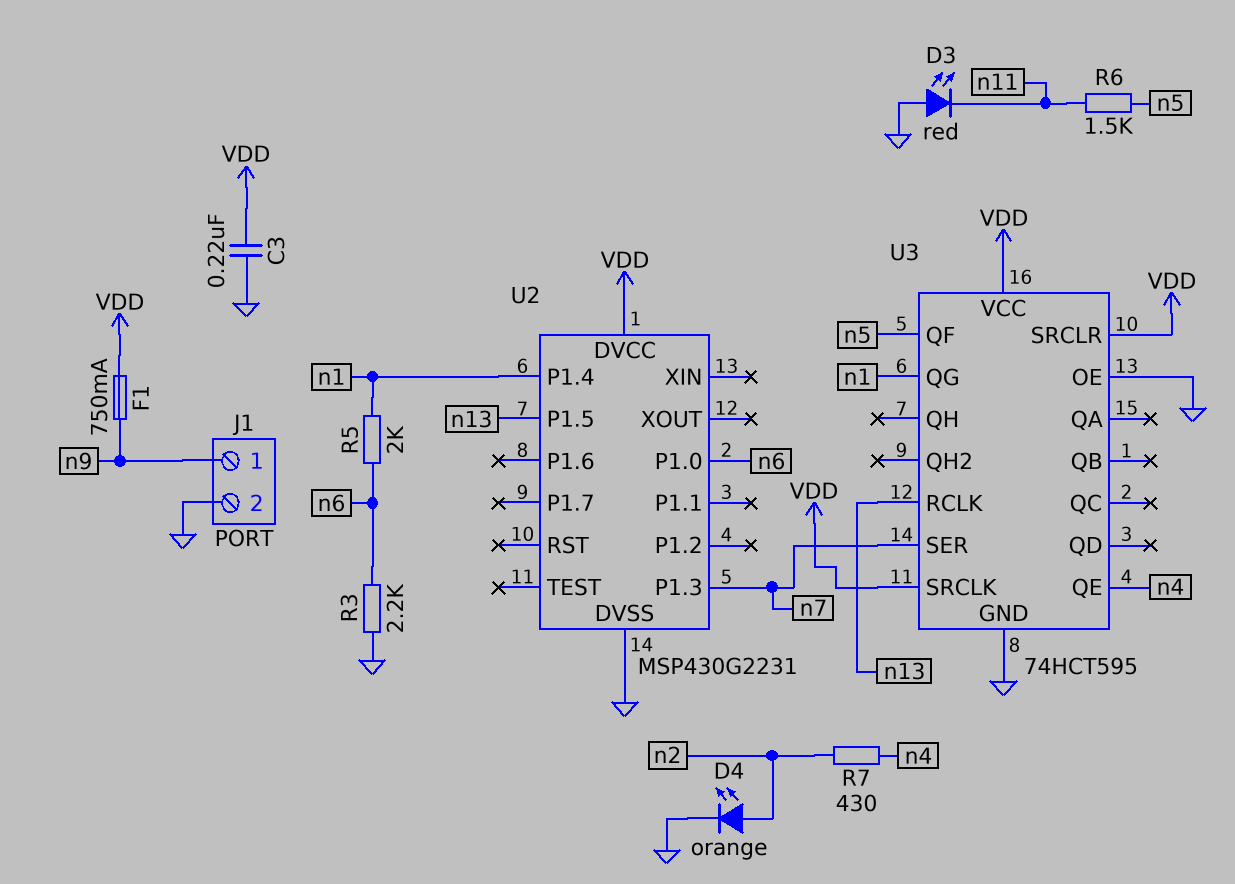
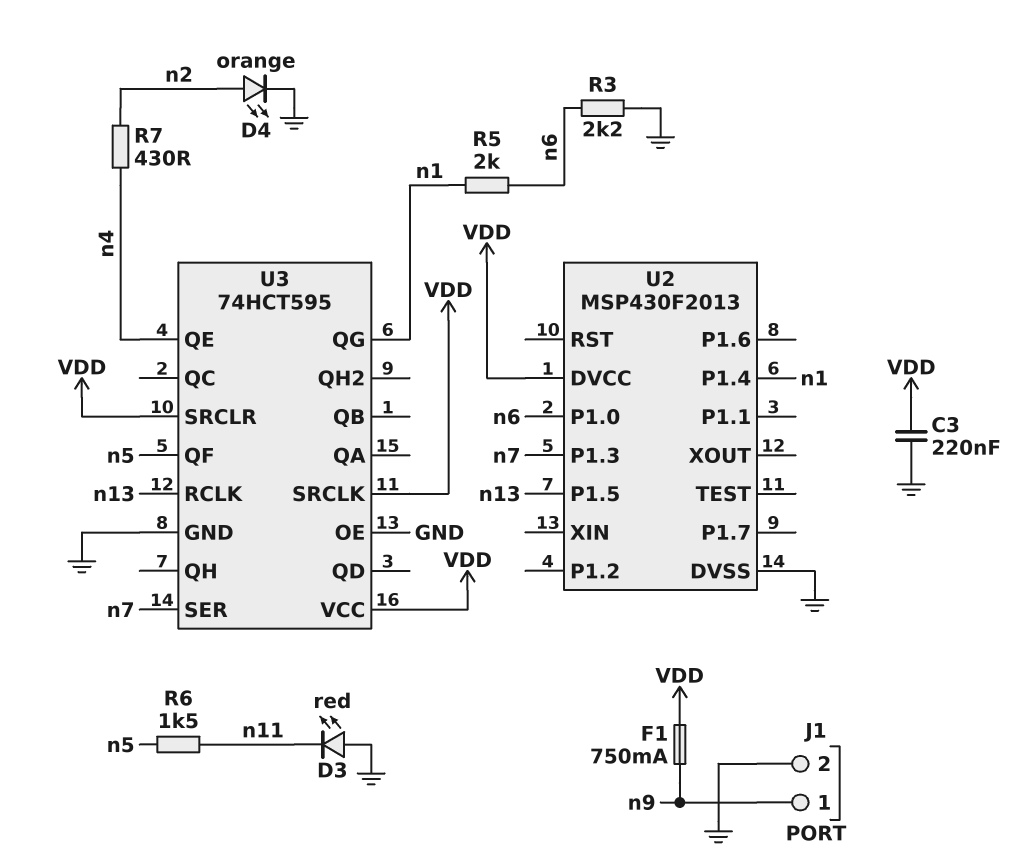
U2: MSP430G2231 -> MSP430F2013

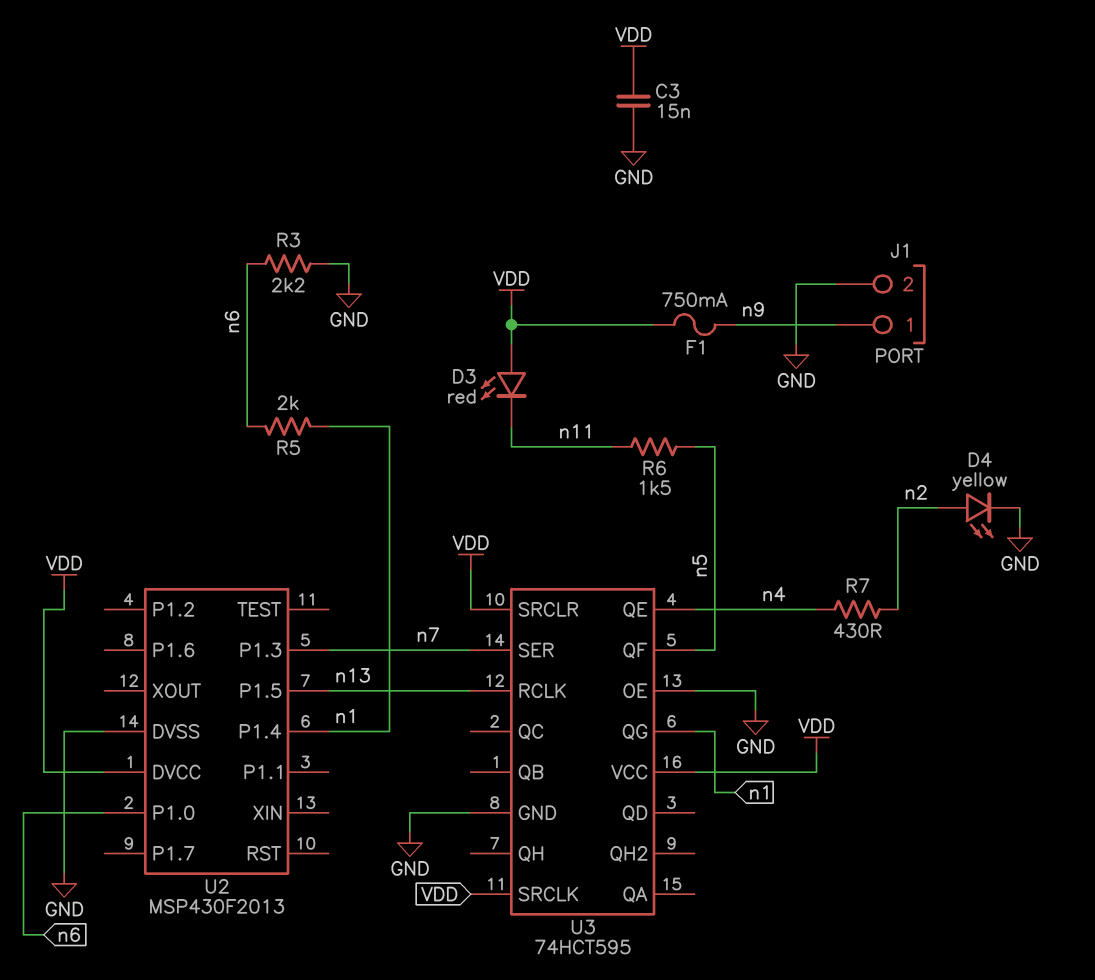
C3: 220nF (GND, VDD) -> 15nF (GND, VDD)
D3: LED red (A GND, K n11) -> LED red (A VDD, K n11)
D4: LED orange (A n2, K GND) -> LED yellow (A n2, K GND)

